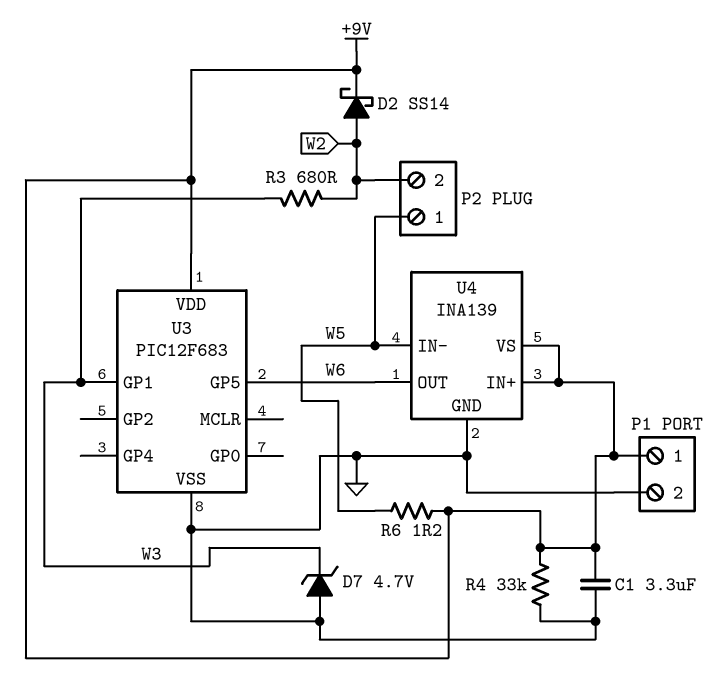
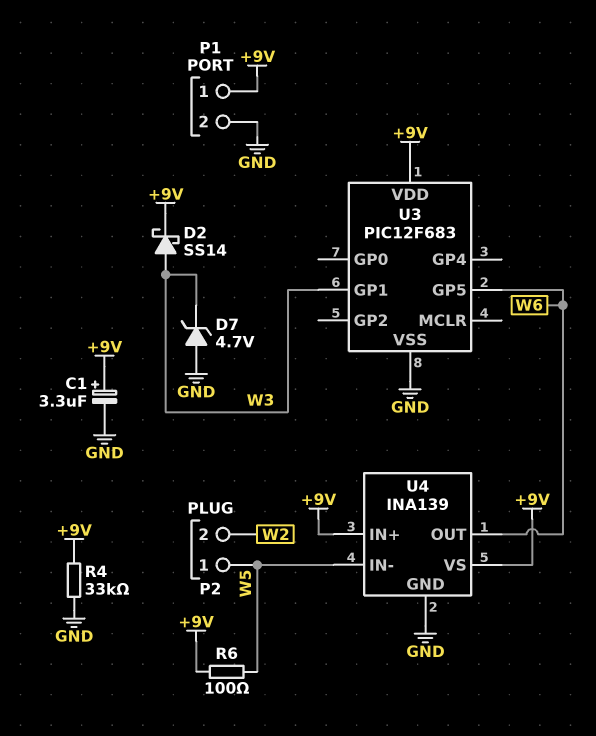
C1: 3.3uF (+9V, GND) -> 3.3uF (plus +9V, minus GND)
D2: schottky SS14 (A W2, K +9V) -> schottky SS14 (A W3, K +9V)
R3: 680 (W2, W3) -> none
R6: 1.2 (+9V, W5) -> 100 (+9V, W5)

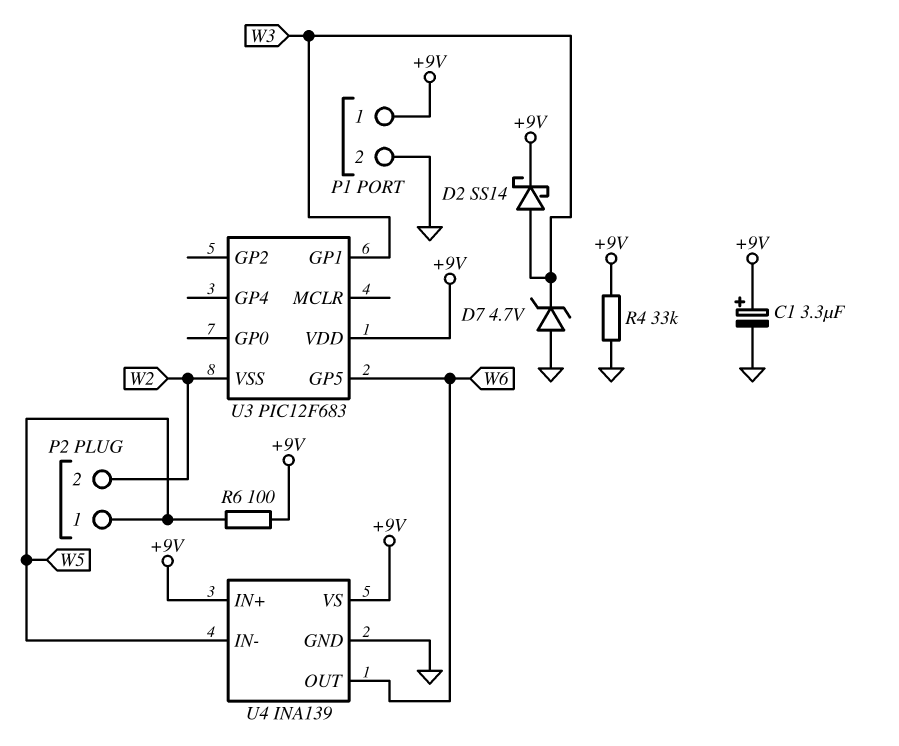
U3 pin VSS: GND -> W2

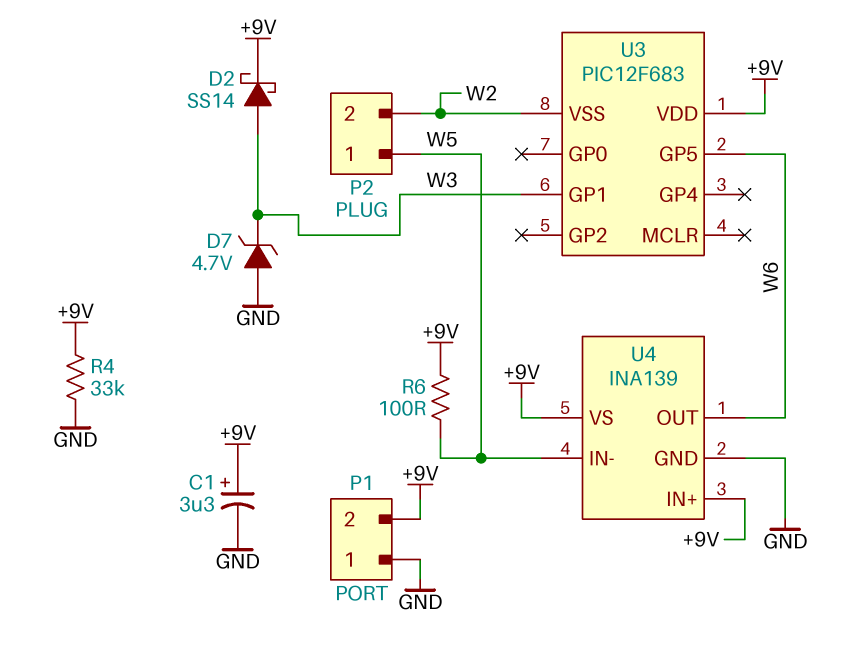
P1 pin 1: +9V -> GND
P1 pin 2: GND -> +9V

